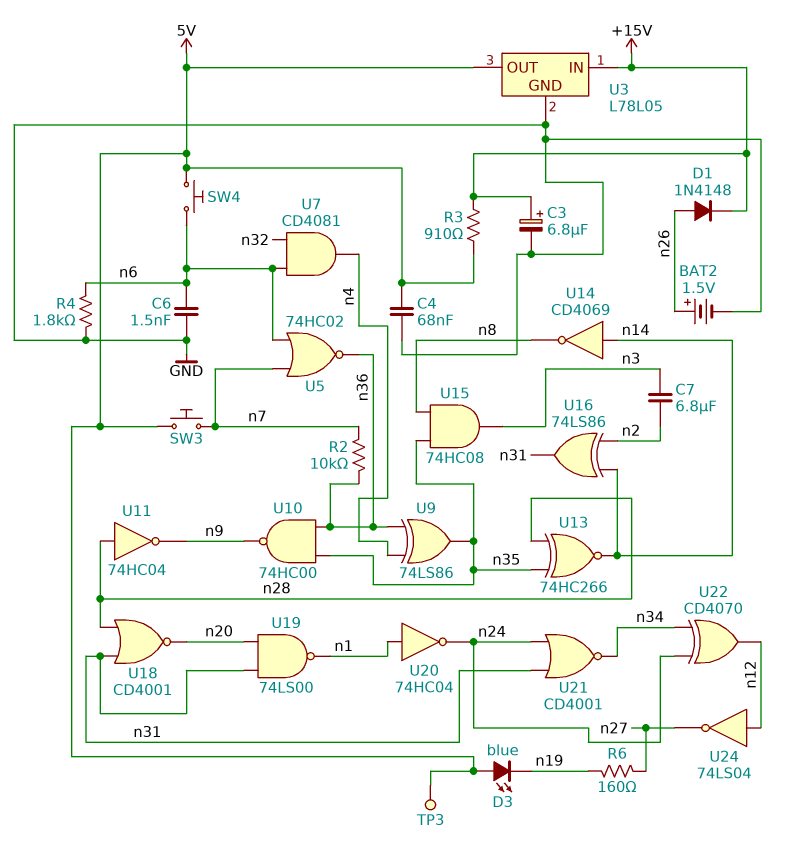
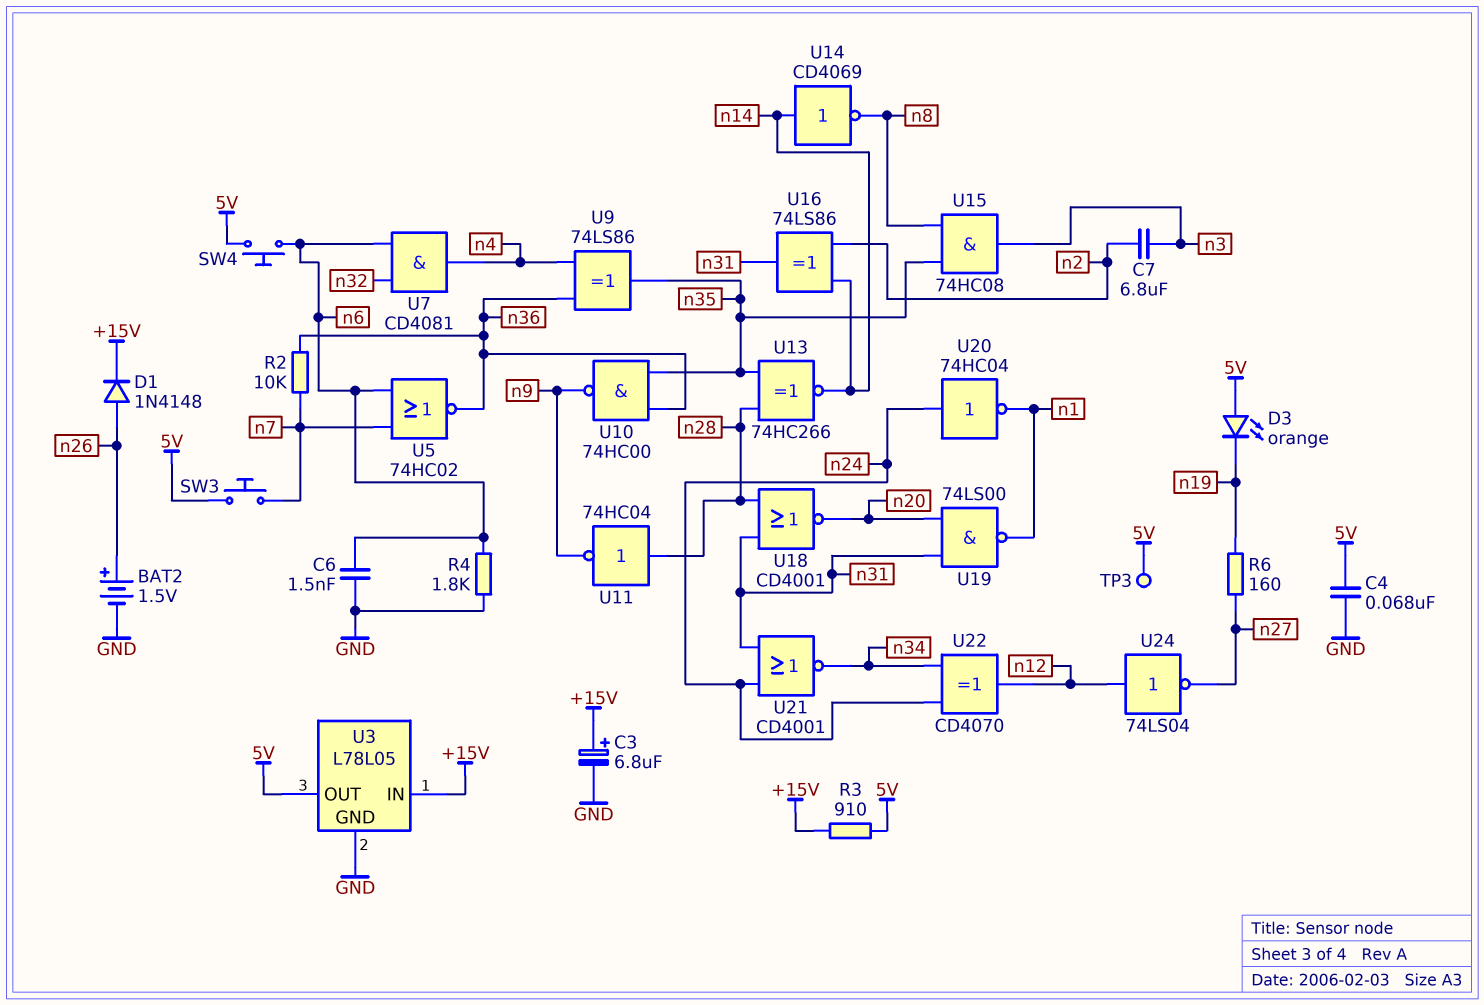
D3: LED blue (A 5V, K n19) -> LED orange (A 5V, K n19)
U20: NOT 74HC04 (in n1, out n24) -> NOT 74HC04 (in n24, out n1)

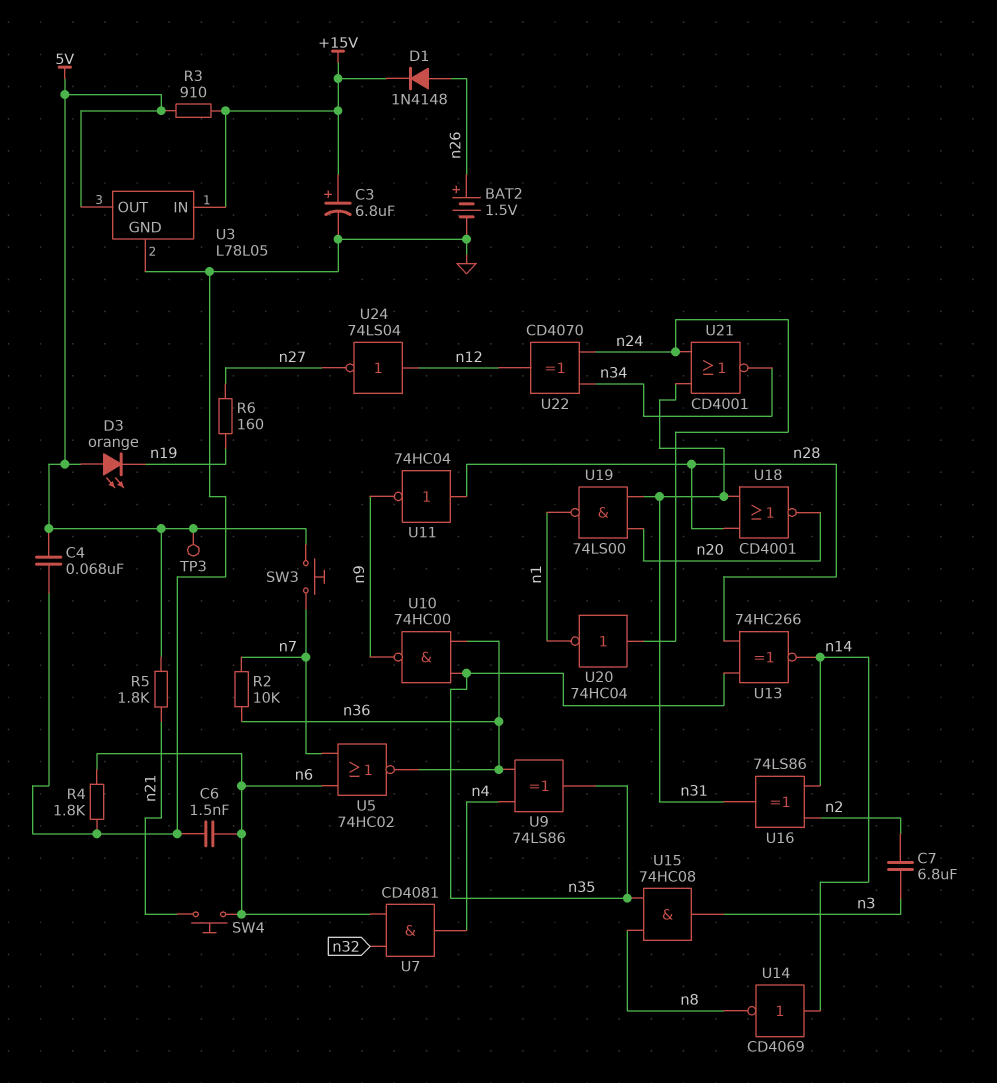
R5: none -> 1.8k (5V, n21)
SW4: button (5V, n6) -> button (n6, n21)

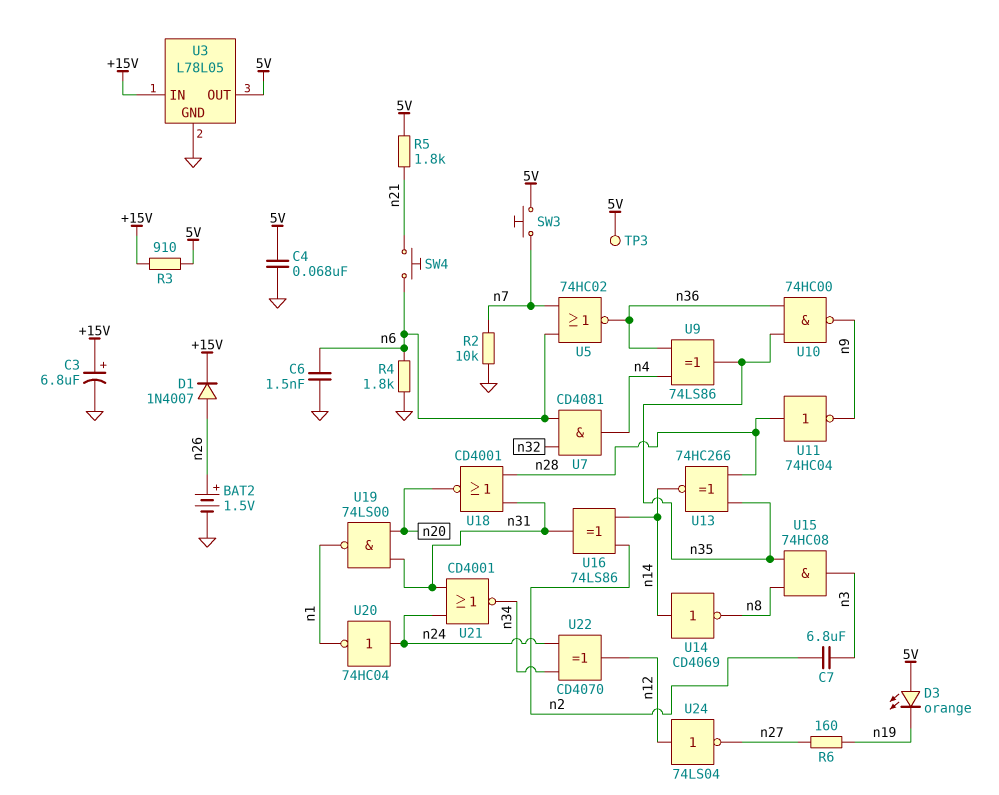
D1: diode 1N4148 (A n26, K +15V) -> diode 1N4007 (A n26, K +15V)
R2: 10k (n7, n36) -> 10k (GND, n7)

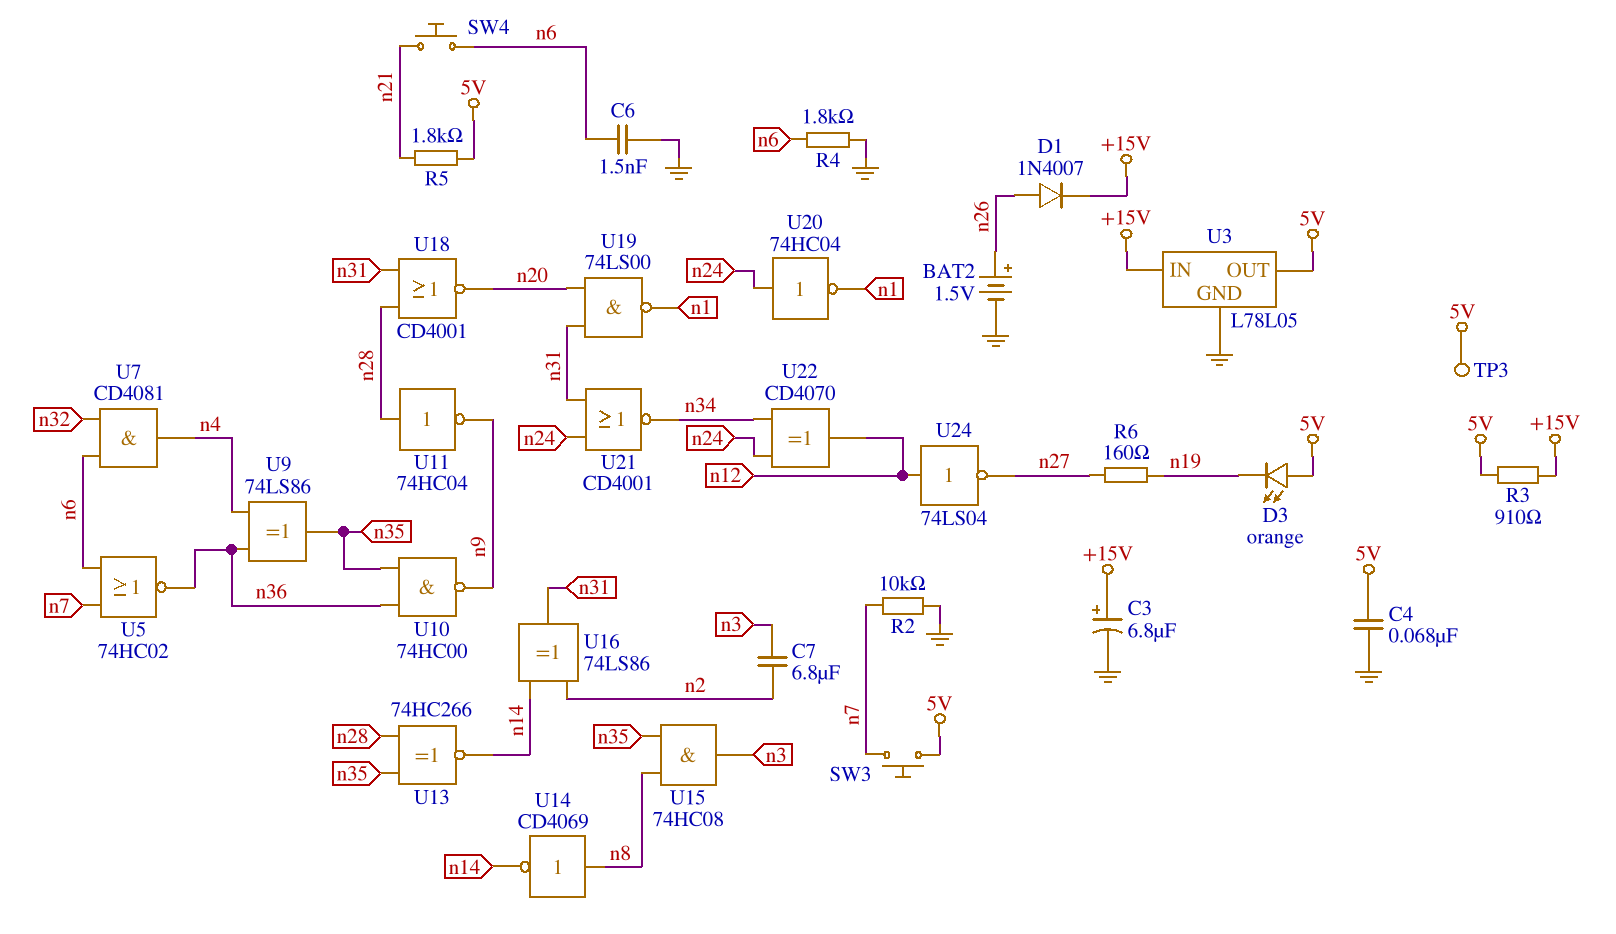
U14: NOT CD4069 (in n14, out n8) -> NOT CD4069 (in n8, out n14)

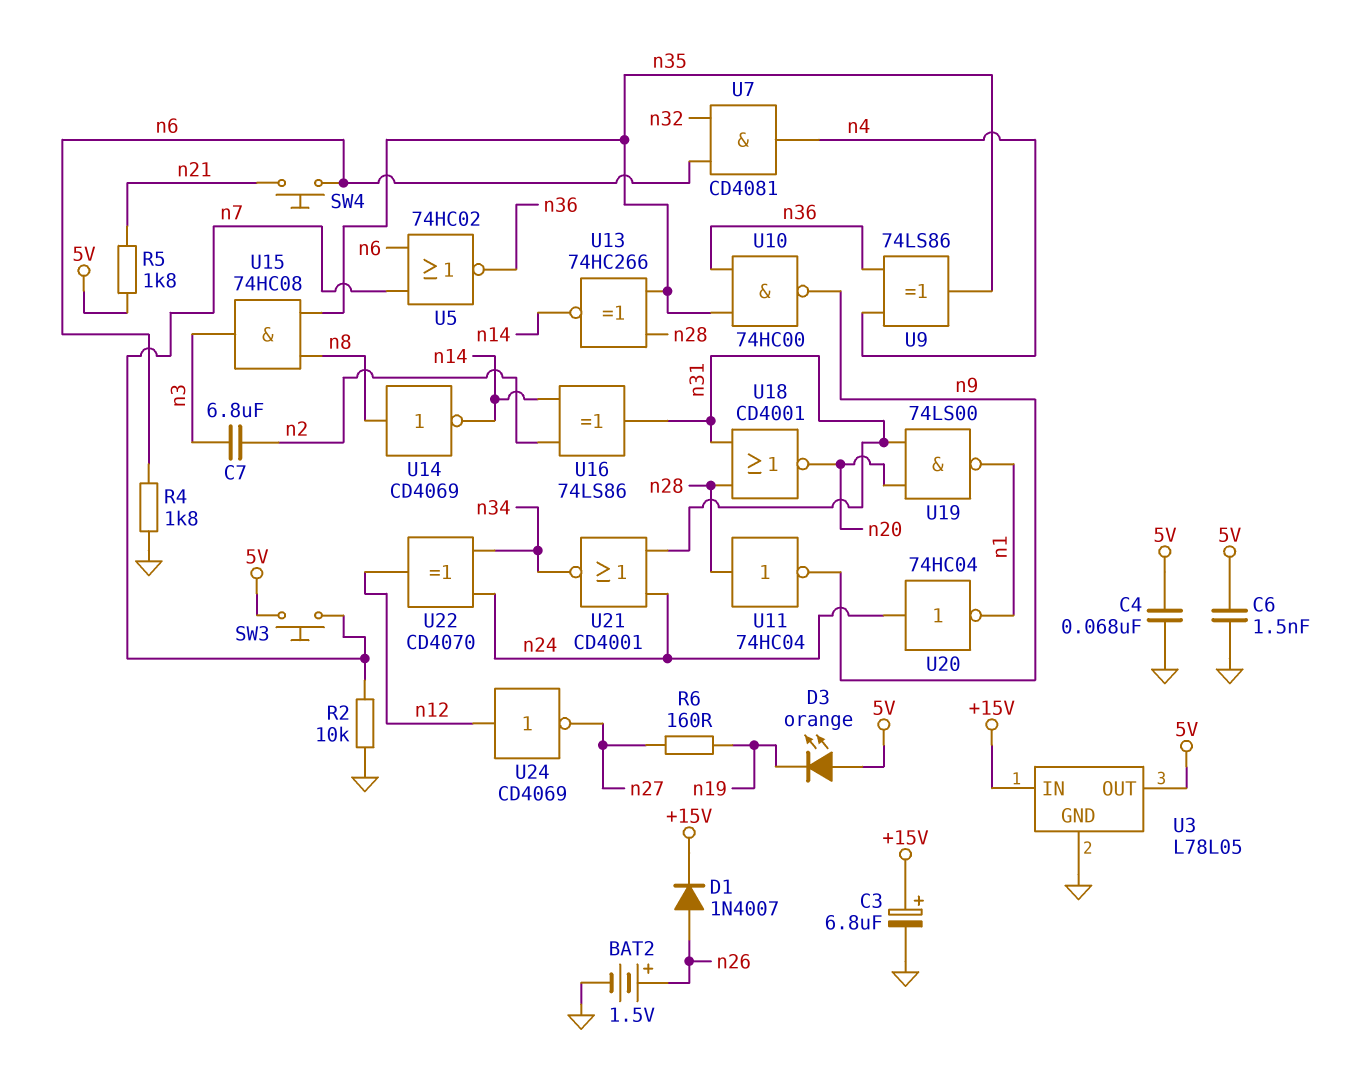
C6: 1.5nF (GND, n6) -> 1.5nF (5V, GND)
R3: 910 (+15V, 5V) -> none
TP3: test point (5V) -> none
U24: NOT 74LS04 (in n12, out n27) -> NOT CD4069 (in n12, out n27)

